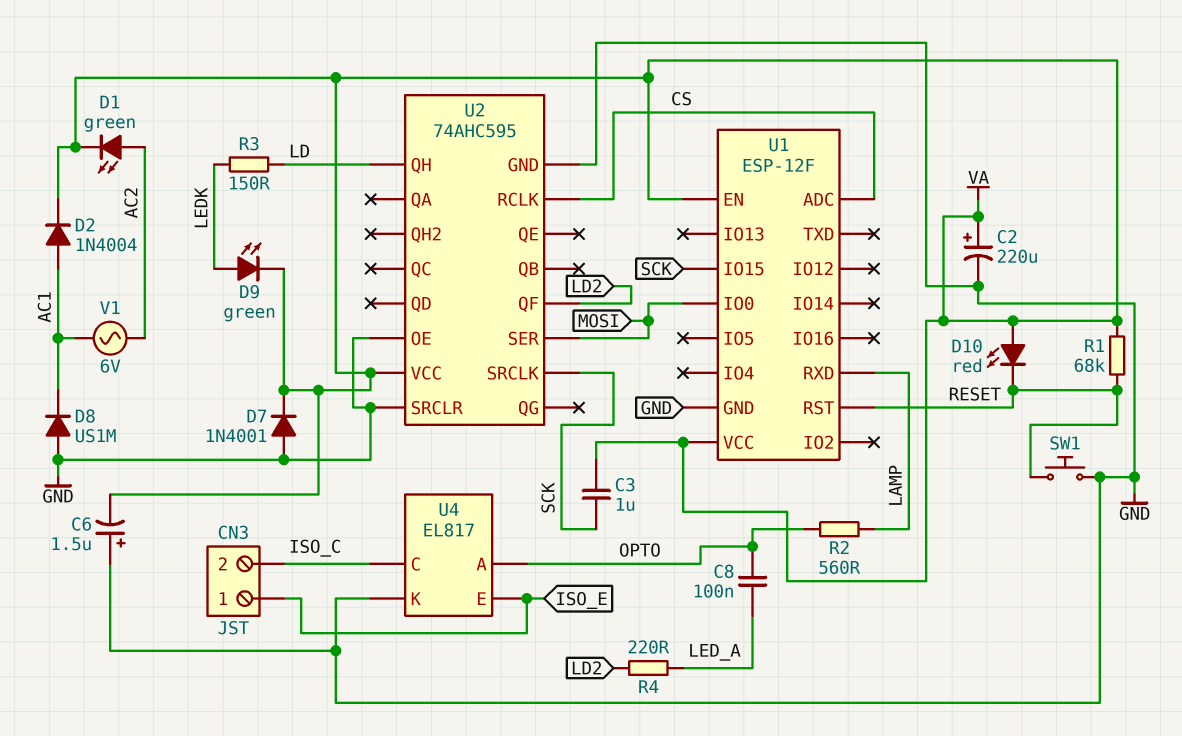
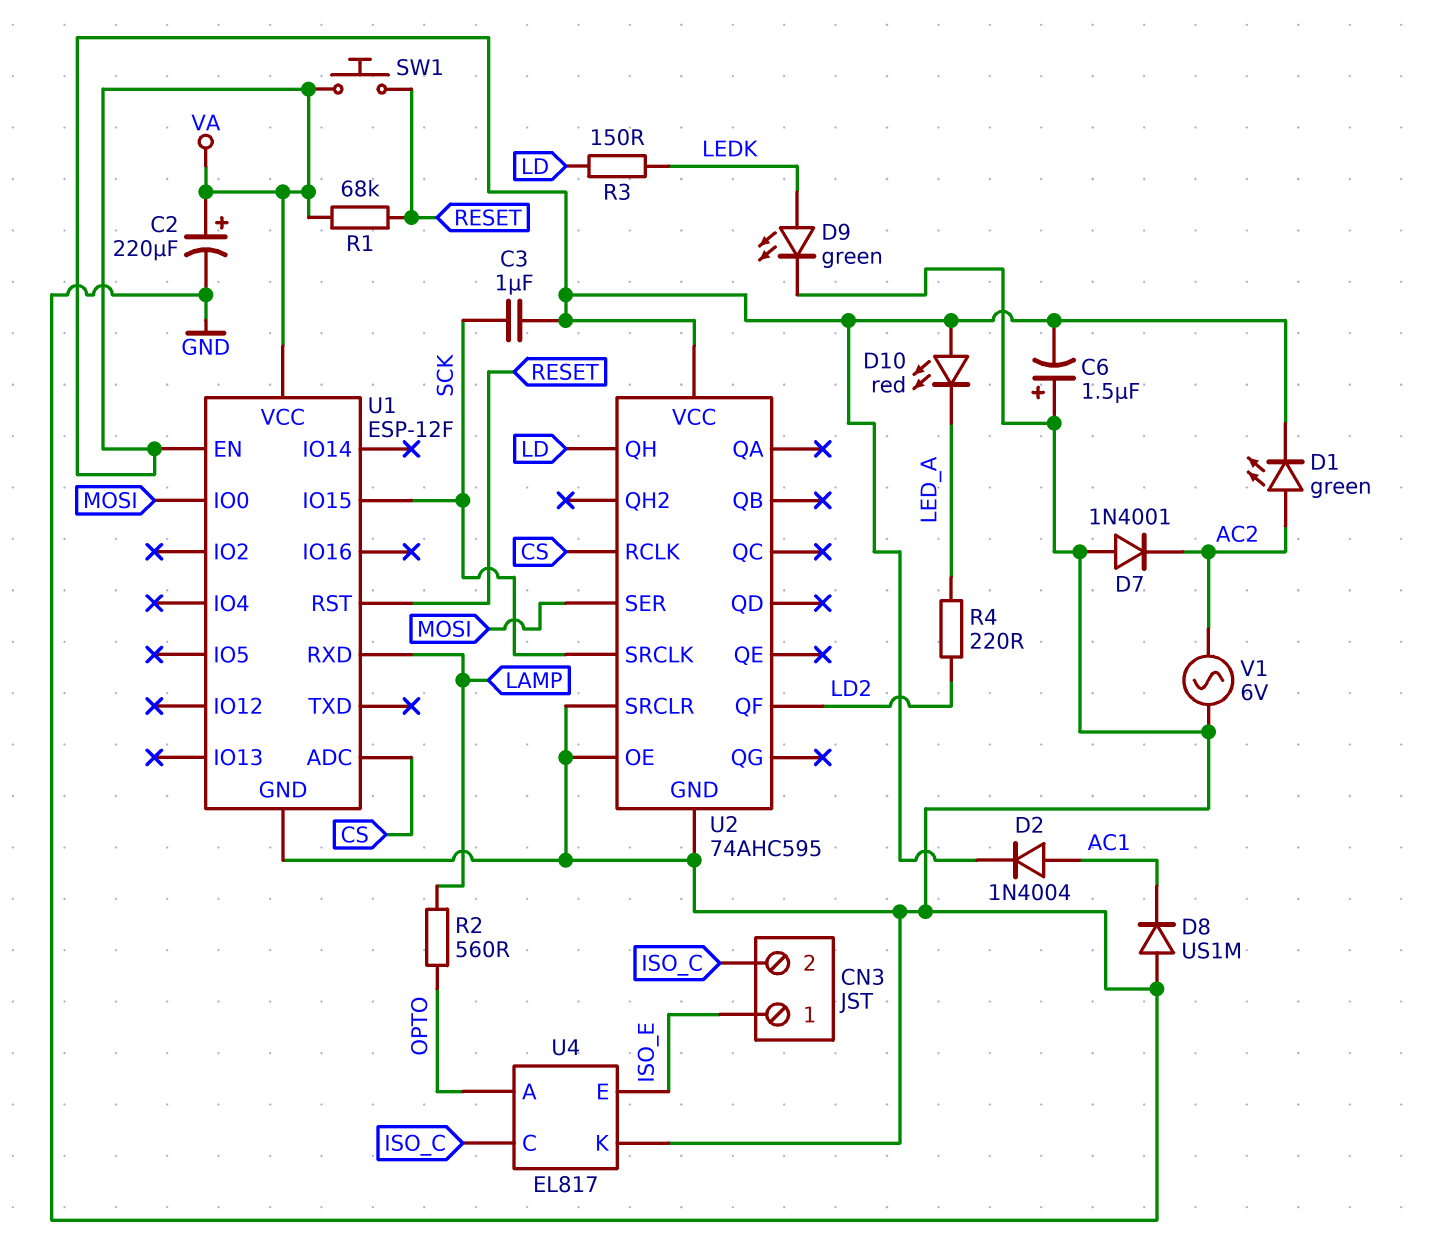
C8: 100nF (LED_A, OPTO) -> none
D7: diode 1N4001 (A GND, K VA) -> diode 1N4001 (A GND, K AC2)
D9: LED green (A LEDK, K VA) -> LED green (A LEDK, K GND)
D10: LED red (A VA, K RESET) -> LED red (A VA, K LED_A)
SW1: button (GND, RESET) -> button (RESET, VA)
V1: AC 6V (AC1, AC2) -> AC 6V (AC2, GND)

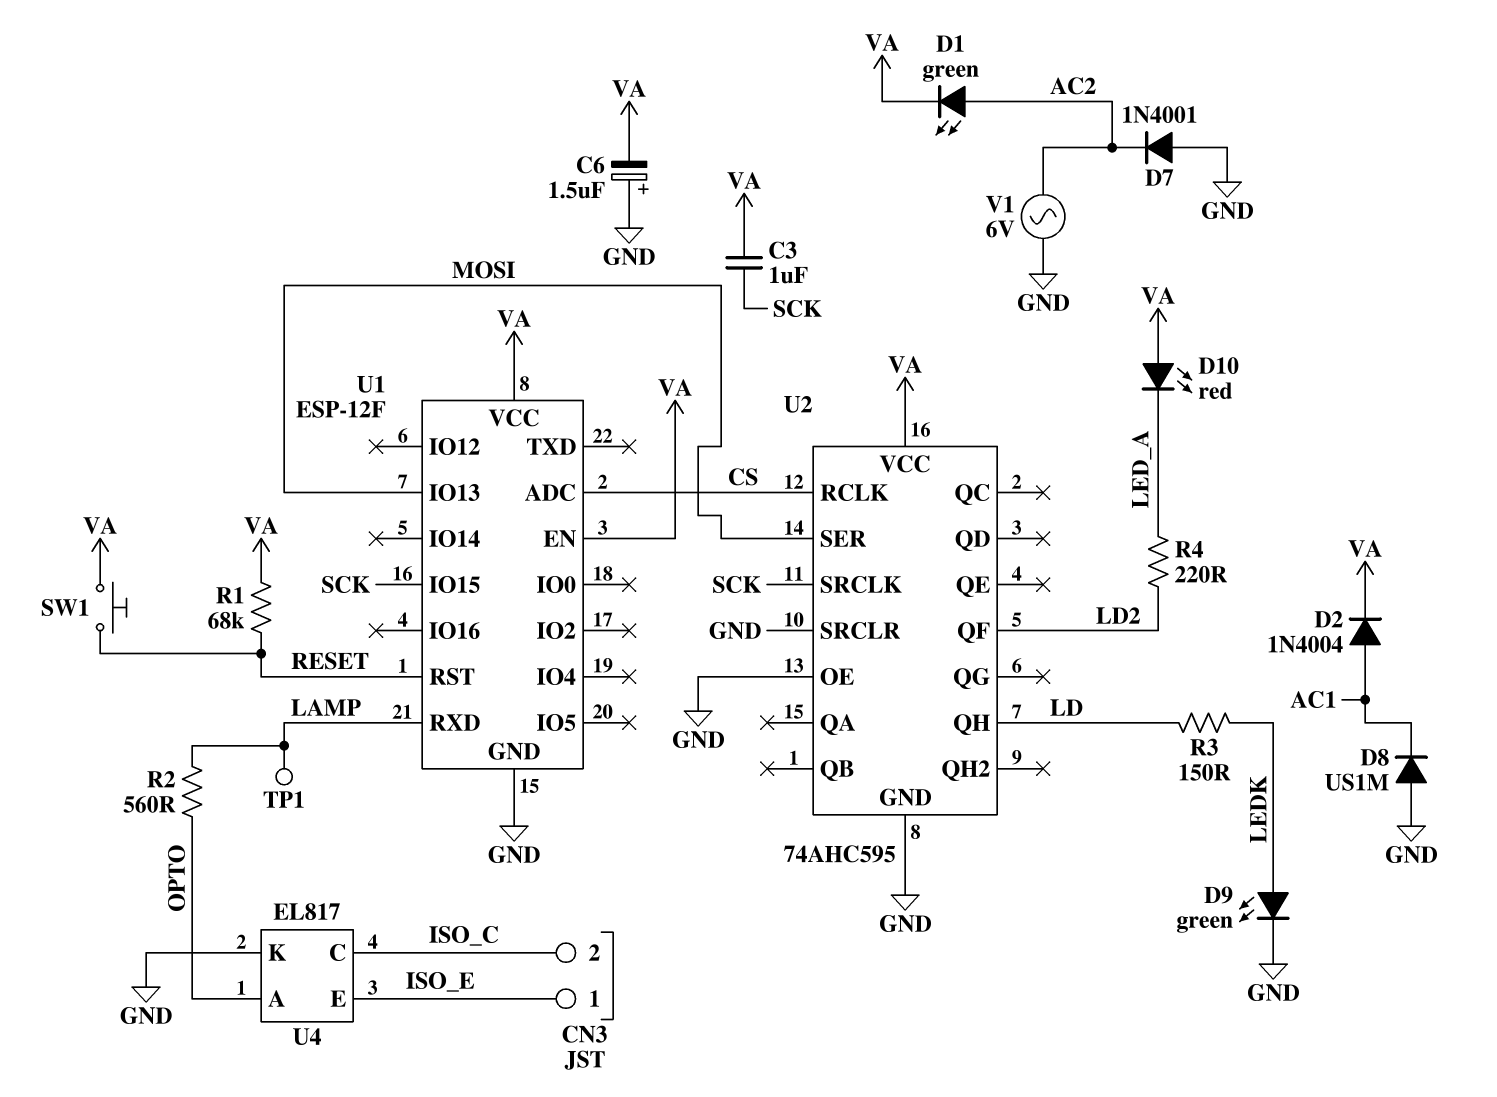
C2: 220uF (plus VA, minus GND) -> none
TP1: none -> test point (LAMP)
U1 pin IO0: MOSI -> none
U1 pin IO13: none -> MOSI

